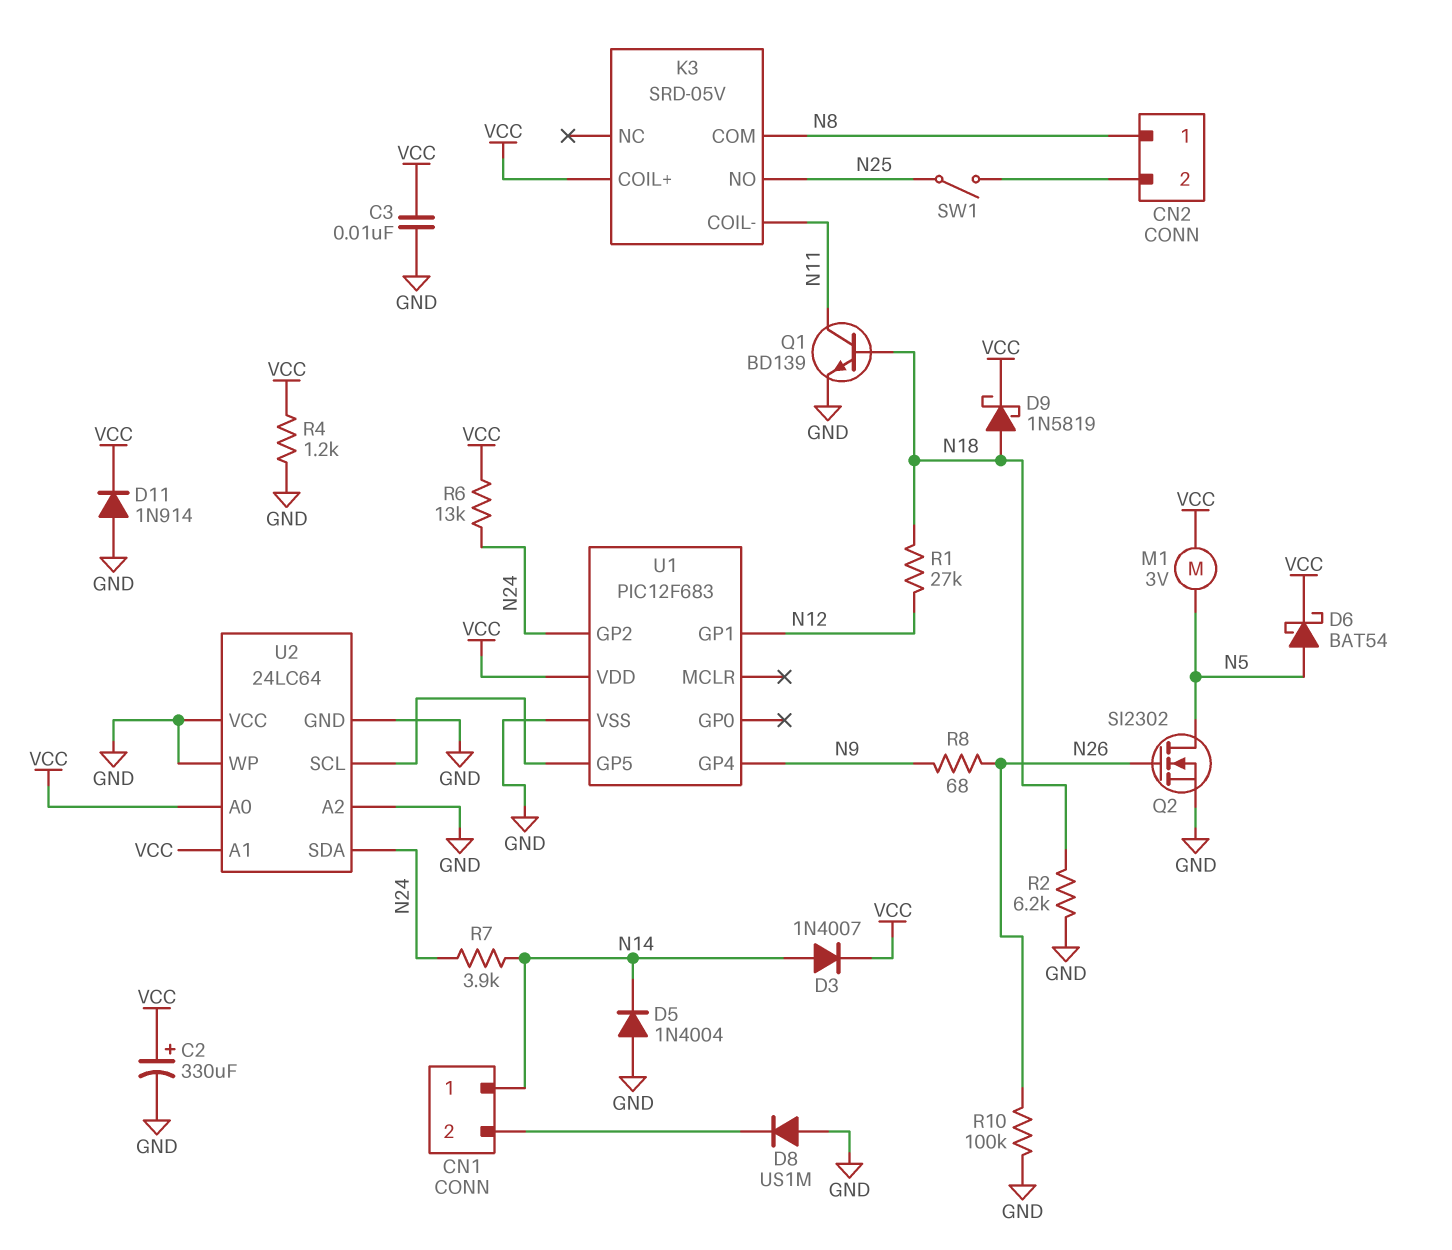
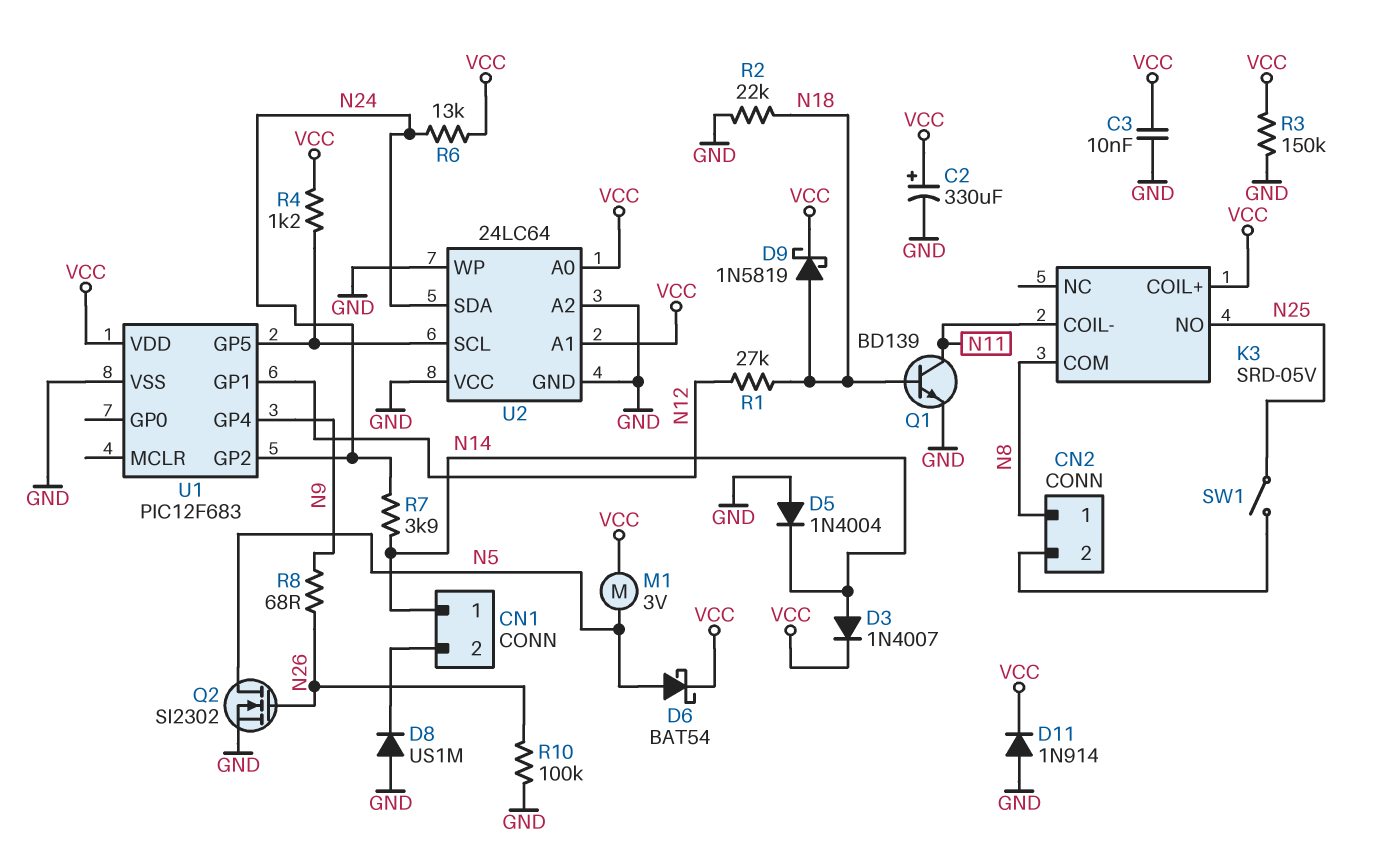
R2: 6.2k (GND, N18) -> 22k (GND, N18)
R3: none -> 150k (GND, VCC)
R4: 1.2k (GND, VCC) -> 1.2k (U1/GP5, VCC)

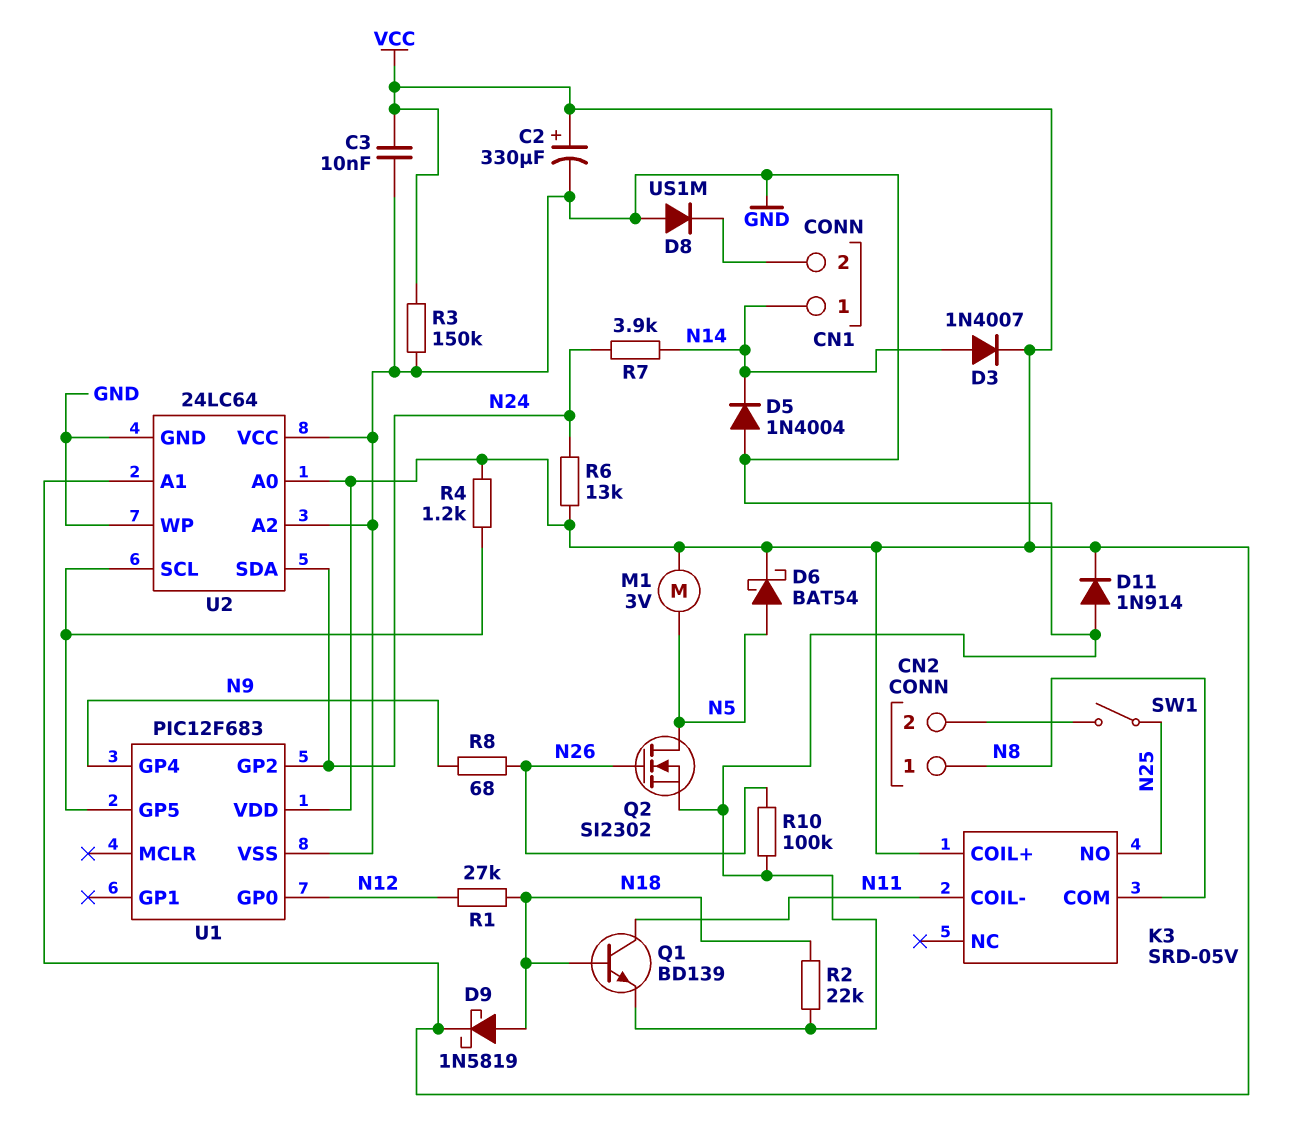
U1 pin GP0: none -> N12
U1 pin GP1: N12 -> none

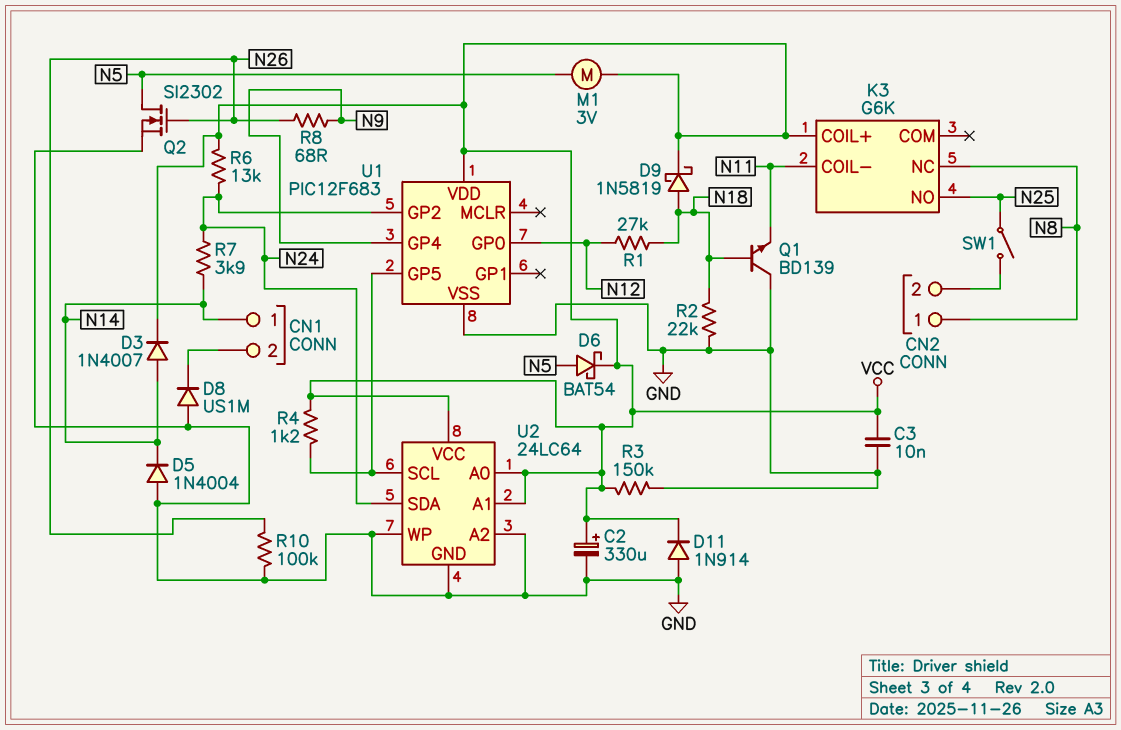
K3: SRD-05V -> G6K
K3 pin COM: N8 -> none
K3 pin NC: none -> N8
Q1: NPN BD139 (B N18, C N11, E GND) -> NPN BD139 (B N18, C GND, E N11)
U2 pin VCC: GND -> VCC

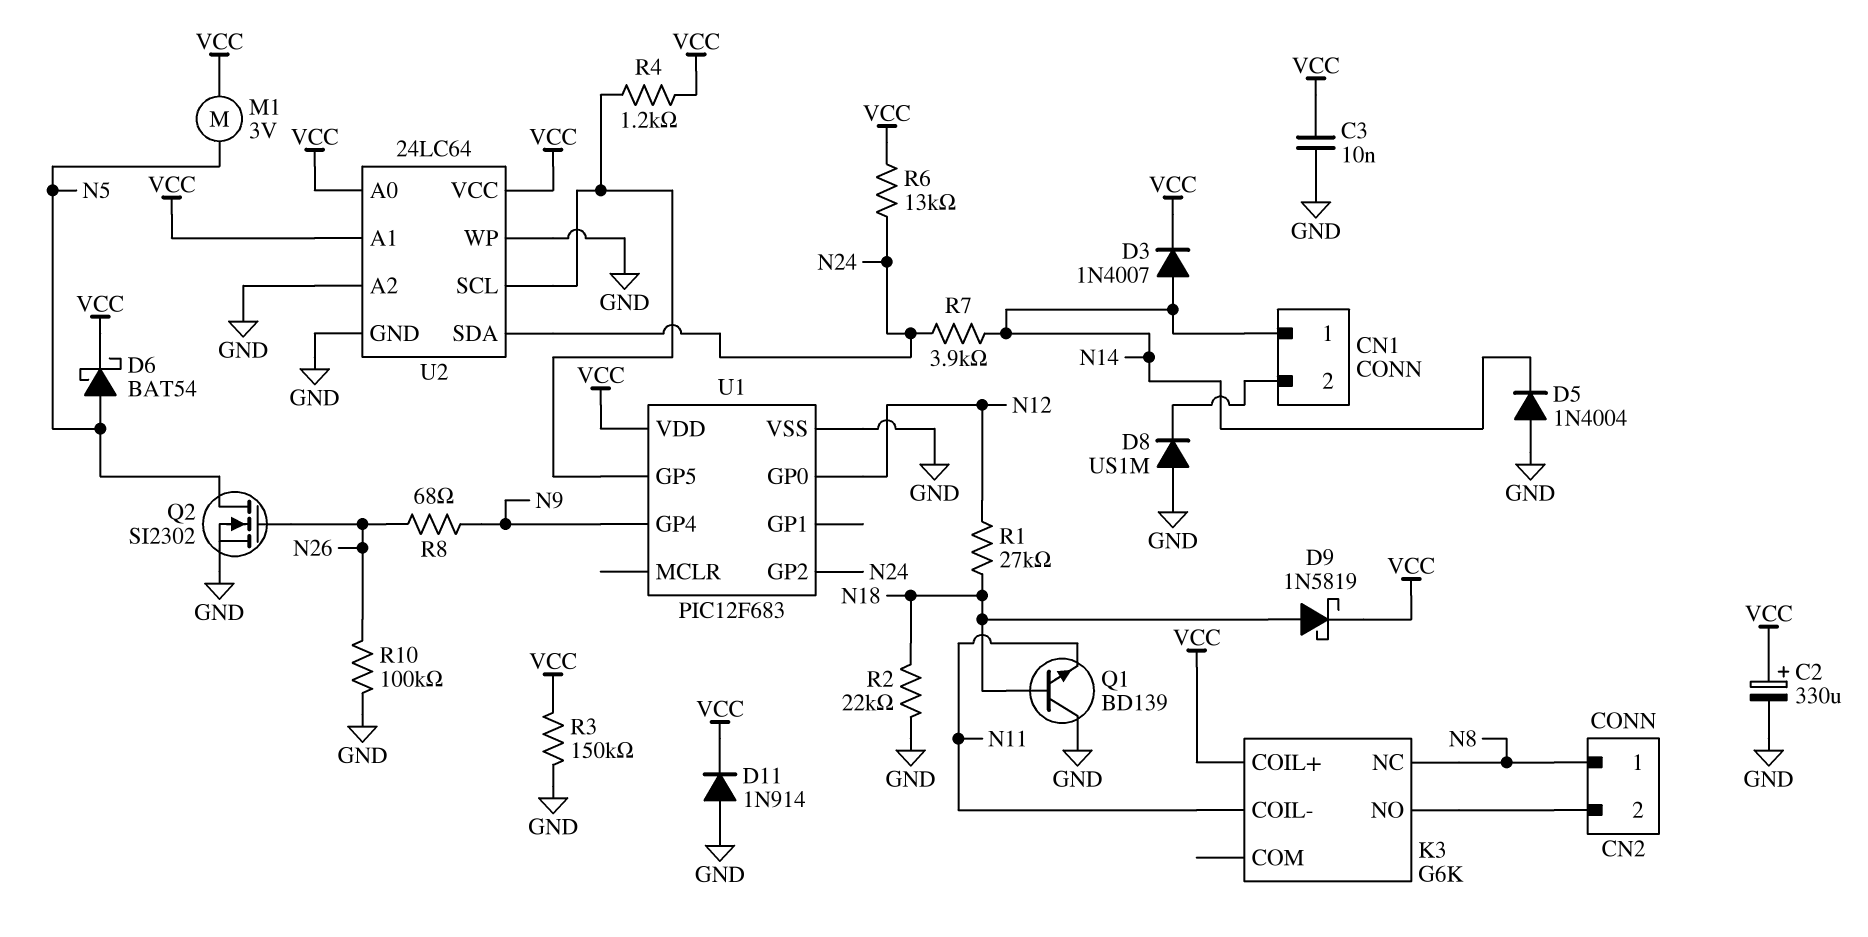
K3 pin NO: N25 -> CN2/2
SW1: switch (CN2/2, N25) -> none

